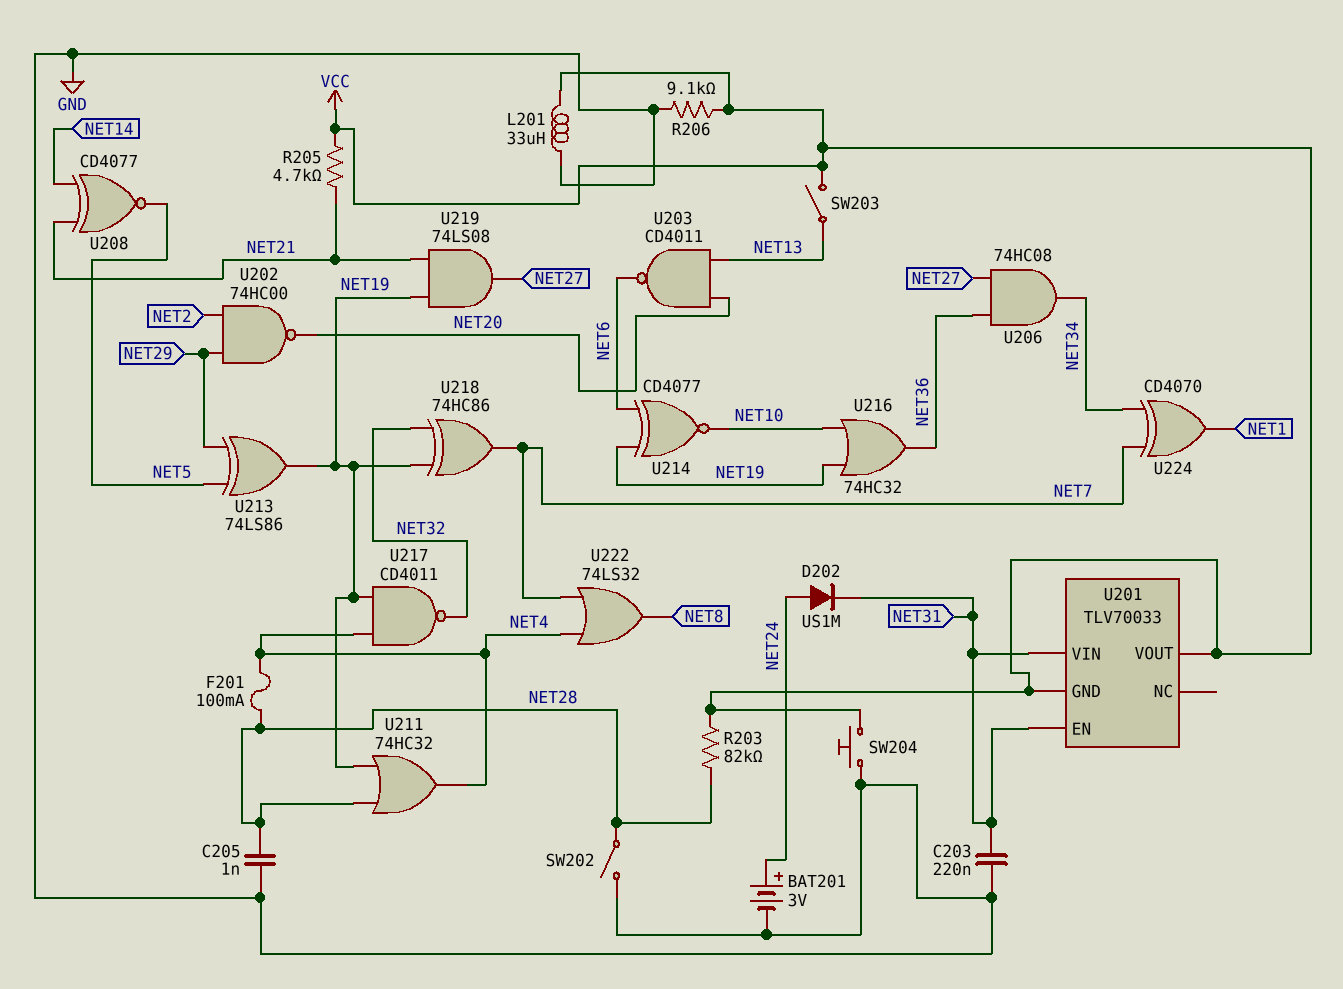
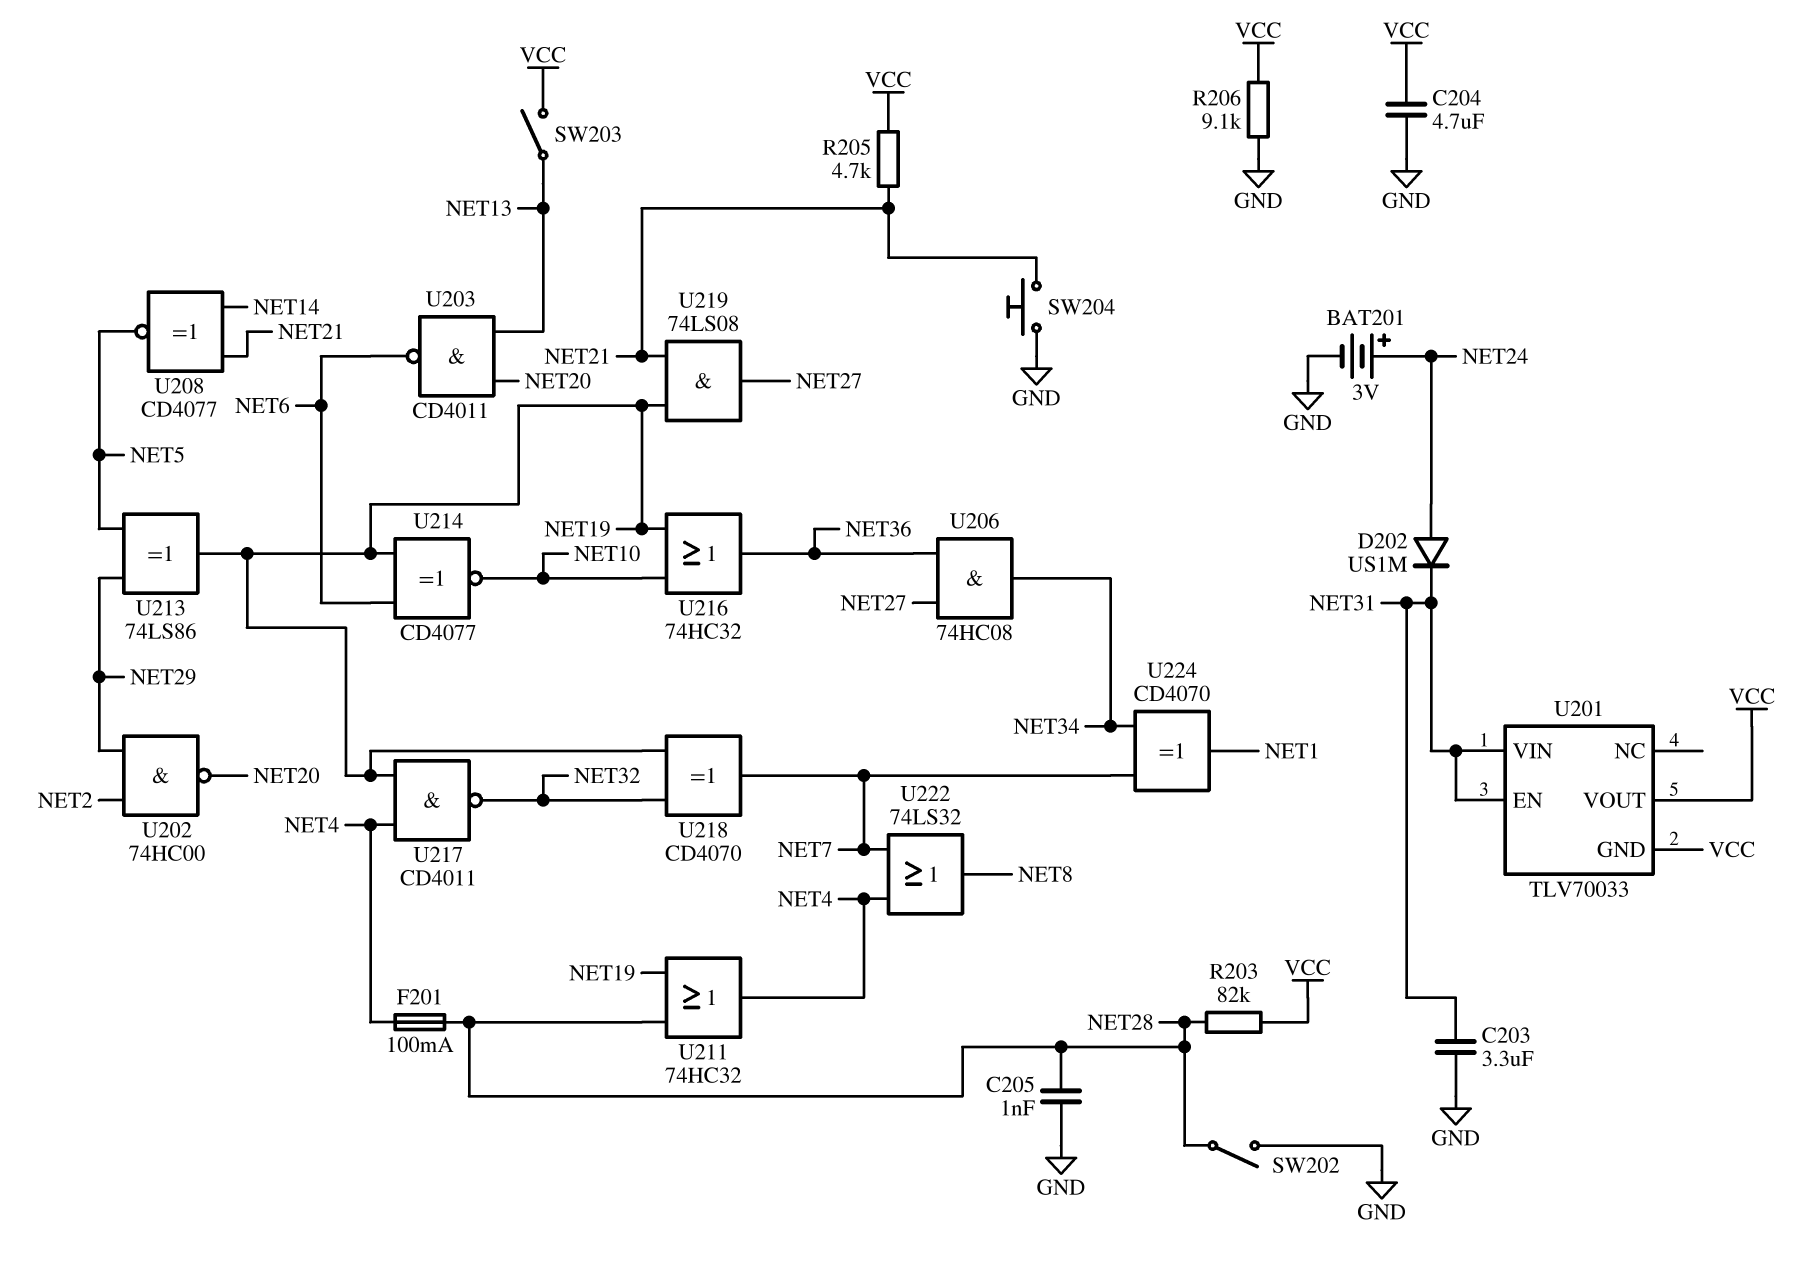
C203: 220nF (GND, NET31) -> 3.3uF (GND, NET31)
C204: none -> 4.7uF (GND, VCC)
L201: 33uH (GND, VCC) -> none
SW204: button (GND, VCC) -> button (GND, NET21)
U218: XOR 74HC86 (in NET19, in NET32, out NET7) -> XOR CD4070 (in NET19, in NET32, out NET7)

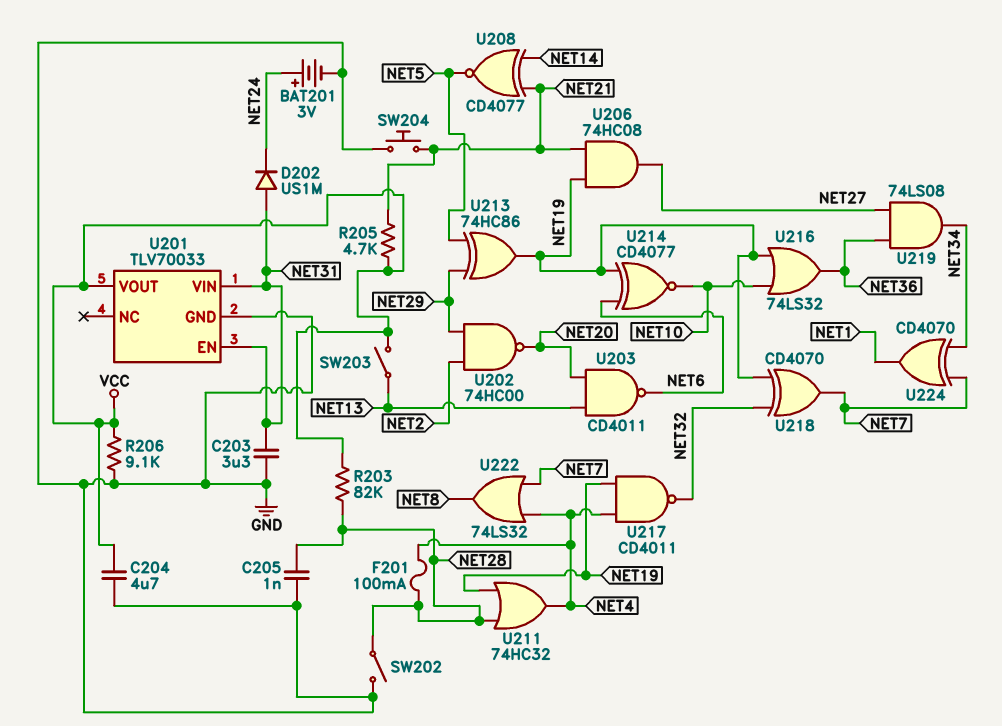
D202: diode US1M (A NET24, K NET31) -> diode US1M (A NET31, K NET24)
U201 pin GND: VCC -> GND
U206: AND 74HC08 (in NET27, in NET36, out NET34) -> AND 74HC08 (in NET19, in NET21, out NET27)
U213: XOR 74LS86 (in NET5, in NET29, out NET19) -> XOR 74HC86 (in NET5, in NET29, out NET19)
U216: OR 74HC32 (in NET10, in NET19, out NET36) -> OR 74LS32 (in NET10, in NET19, out NET36)
U219: AND 74LS08 (in NET19, in NET21, out NET27) -> AND 74LS08 (in NET27, in NET36, out NET34)

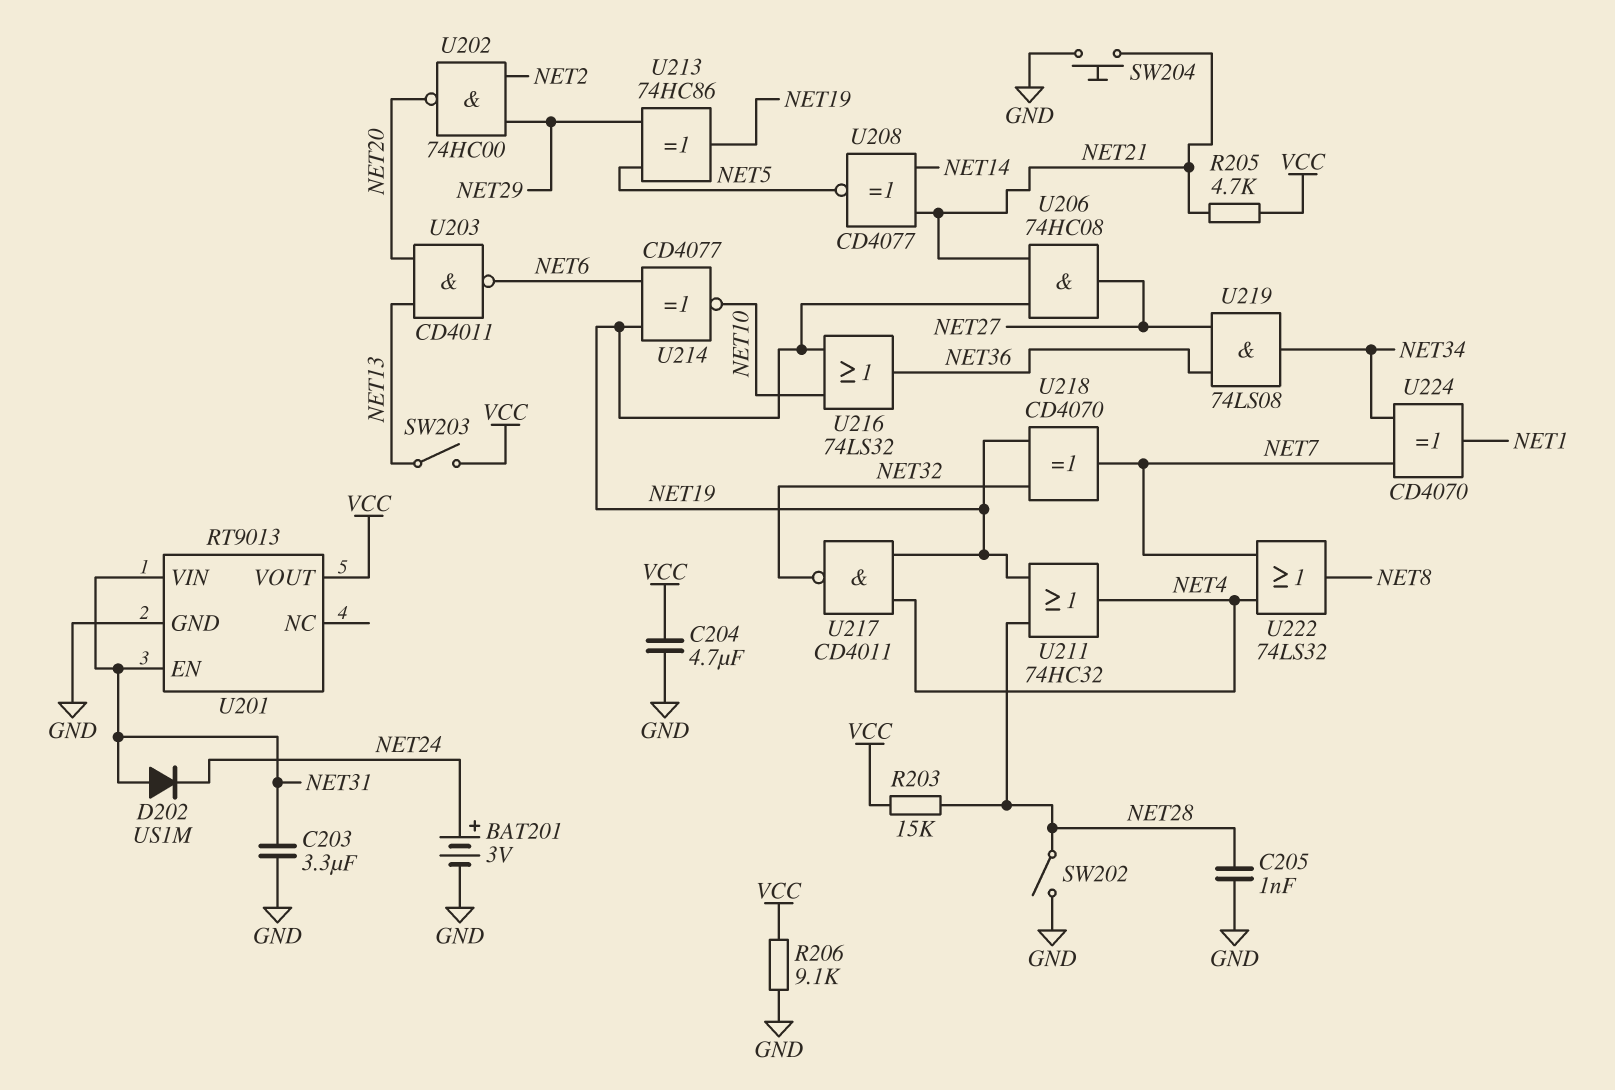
F201: 100mA (NET4, NET28) -> none
R203: 82k (NET28, VCC) -> 15k (NET28, VCC)
U201: TLV70033 -> RT9013

